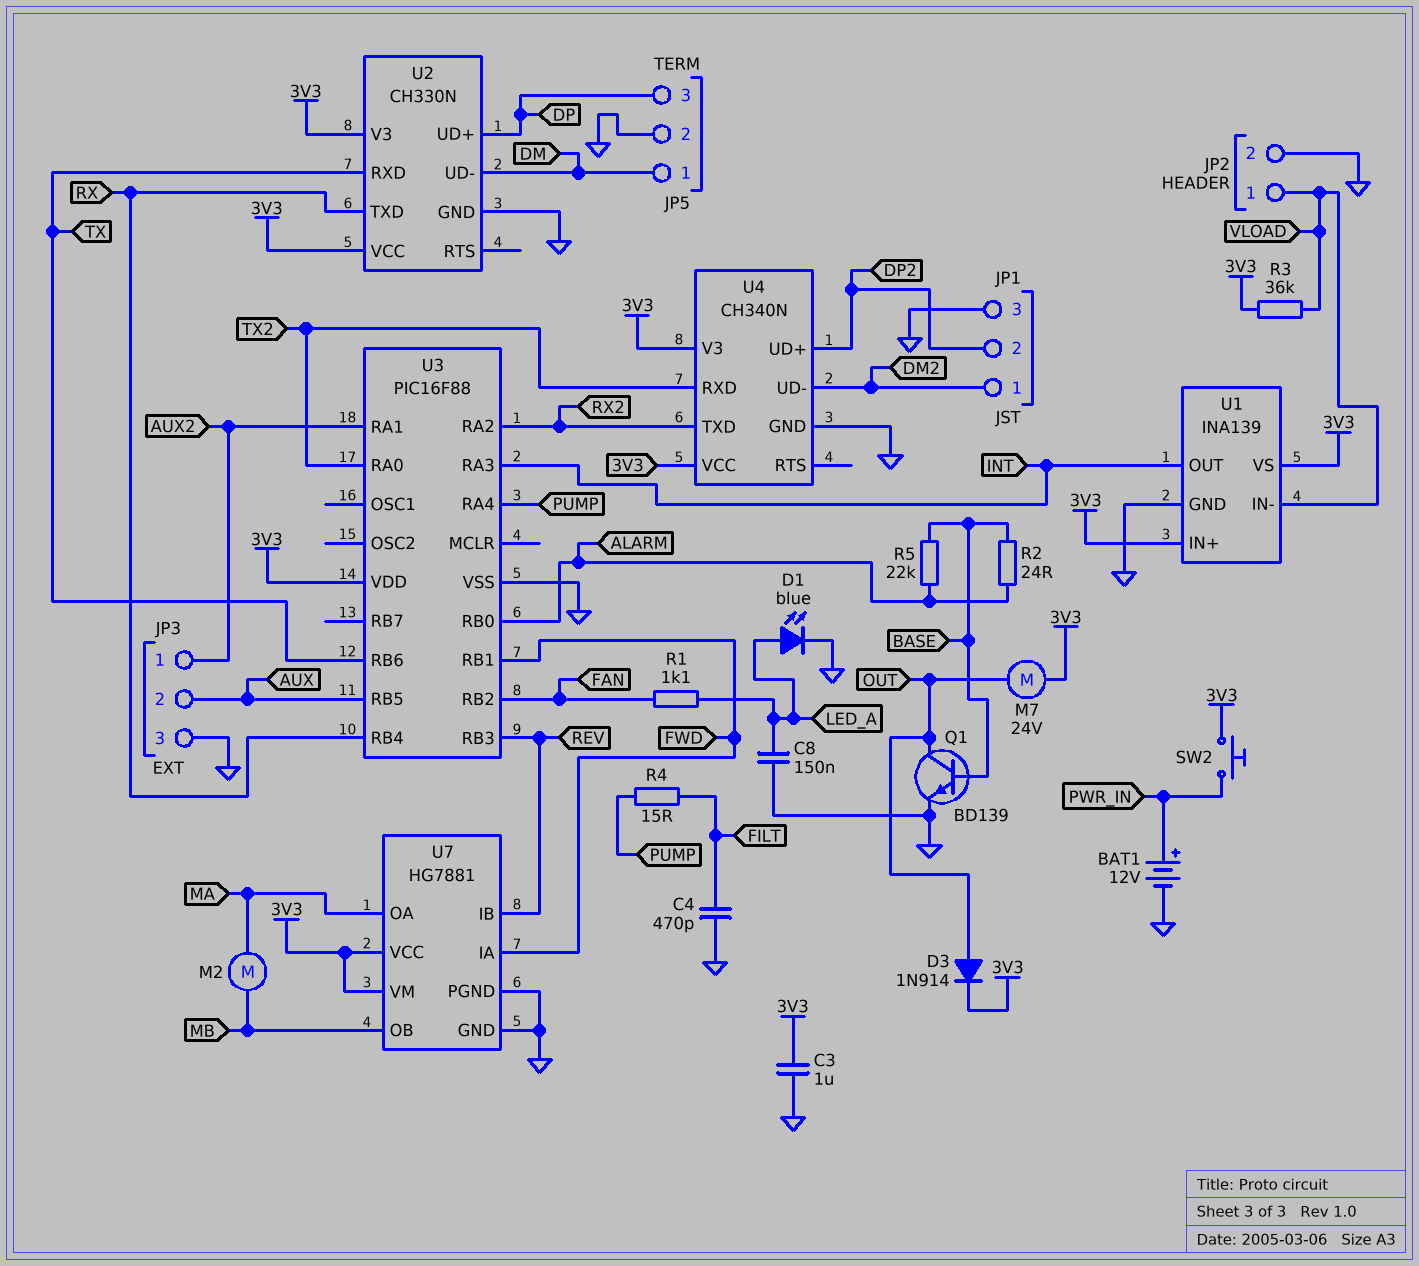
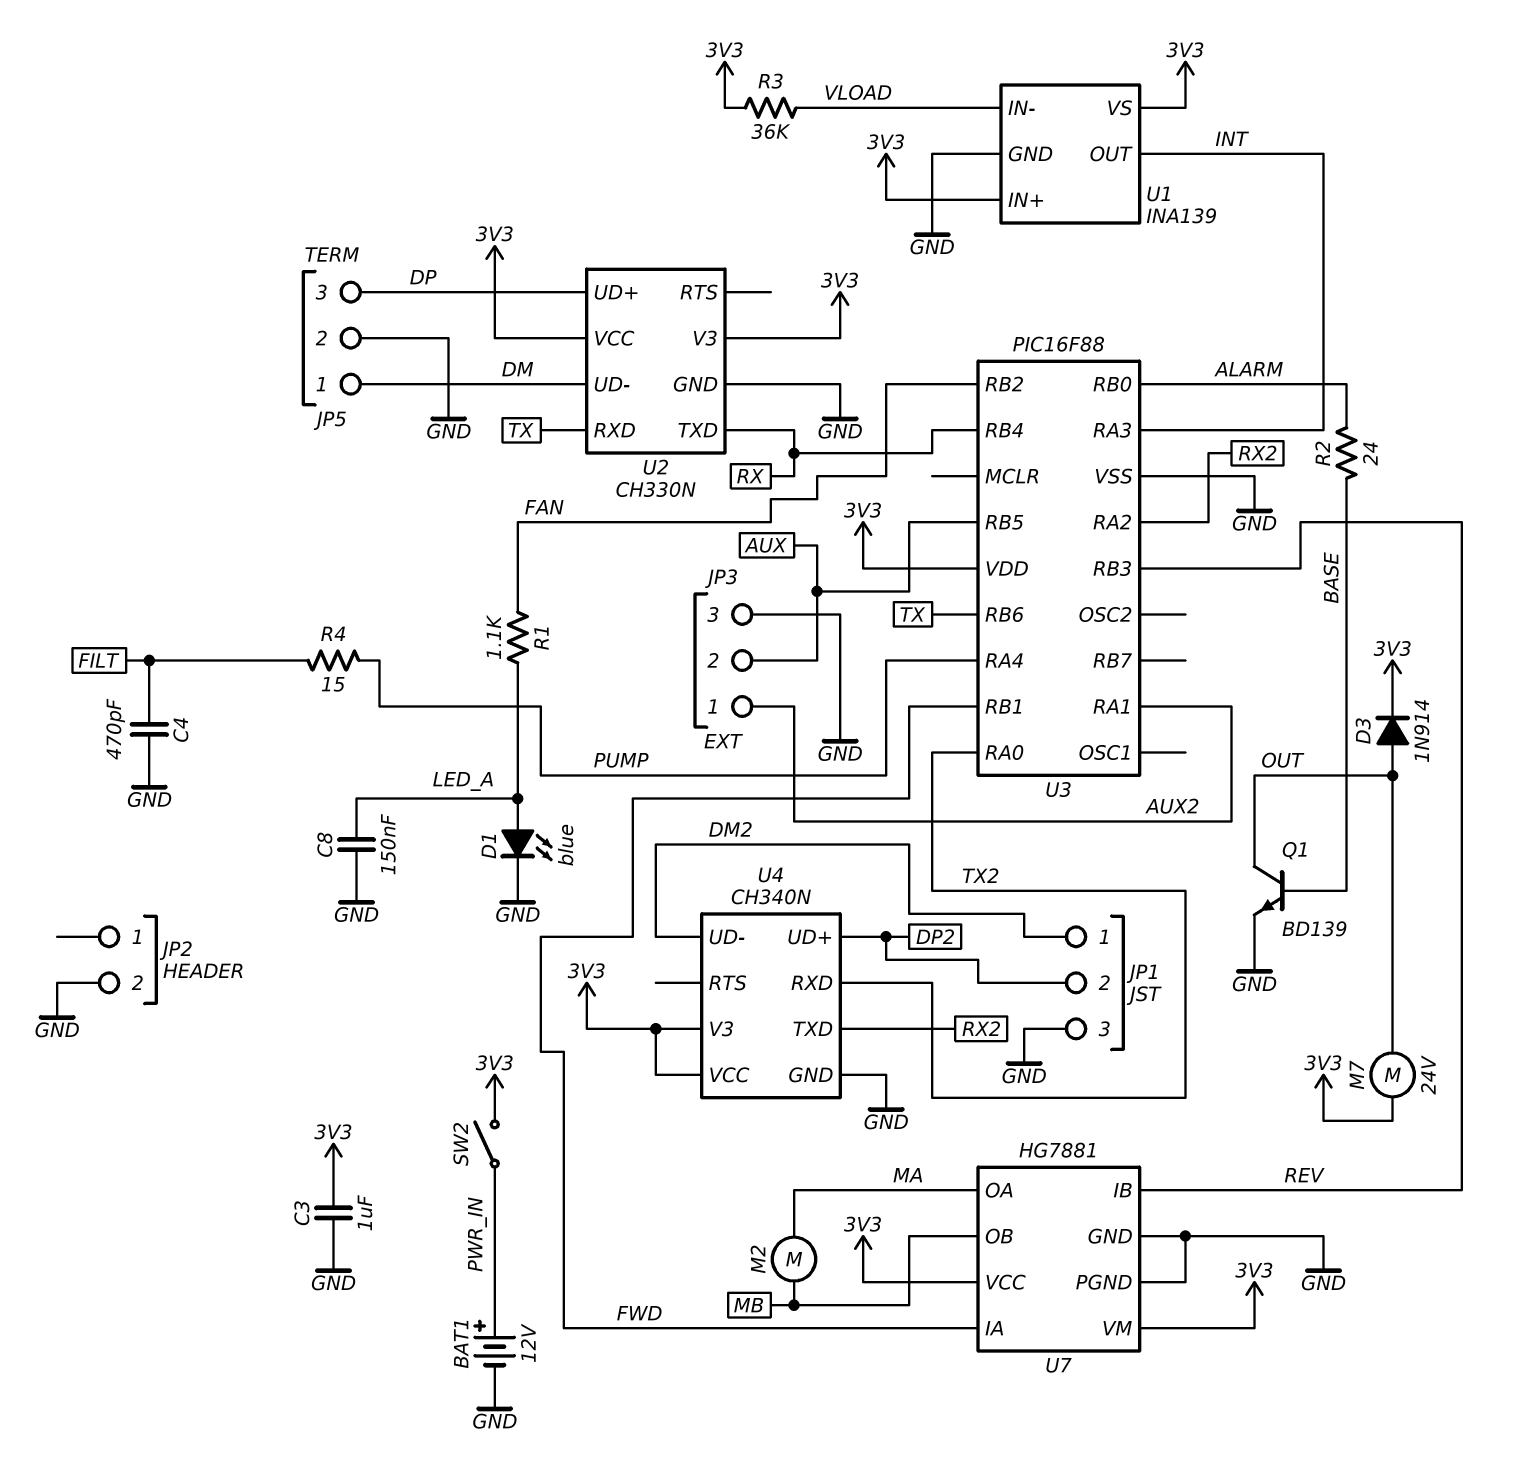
JP2 pin 1: VLOAD -> none
R5: 22k (ALARM, BASE) -> none
SW2: button (3V3, PWR_IN) -> switch (3V3, PWR_IN)

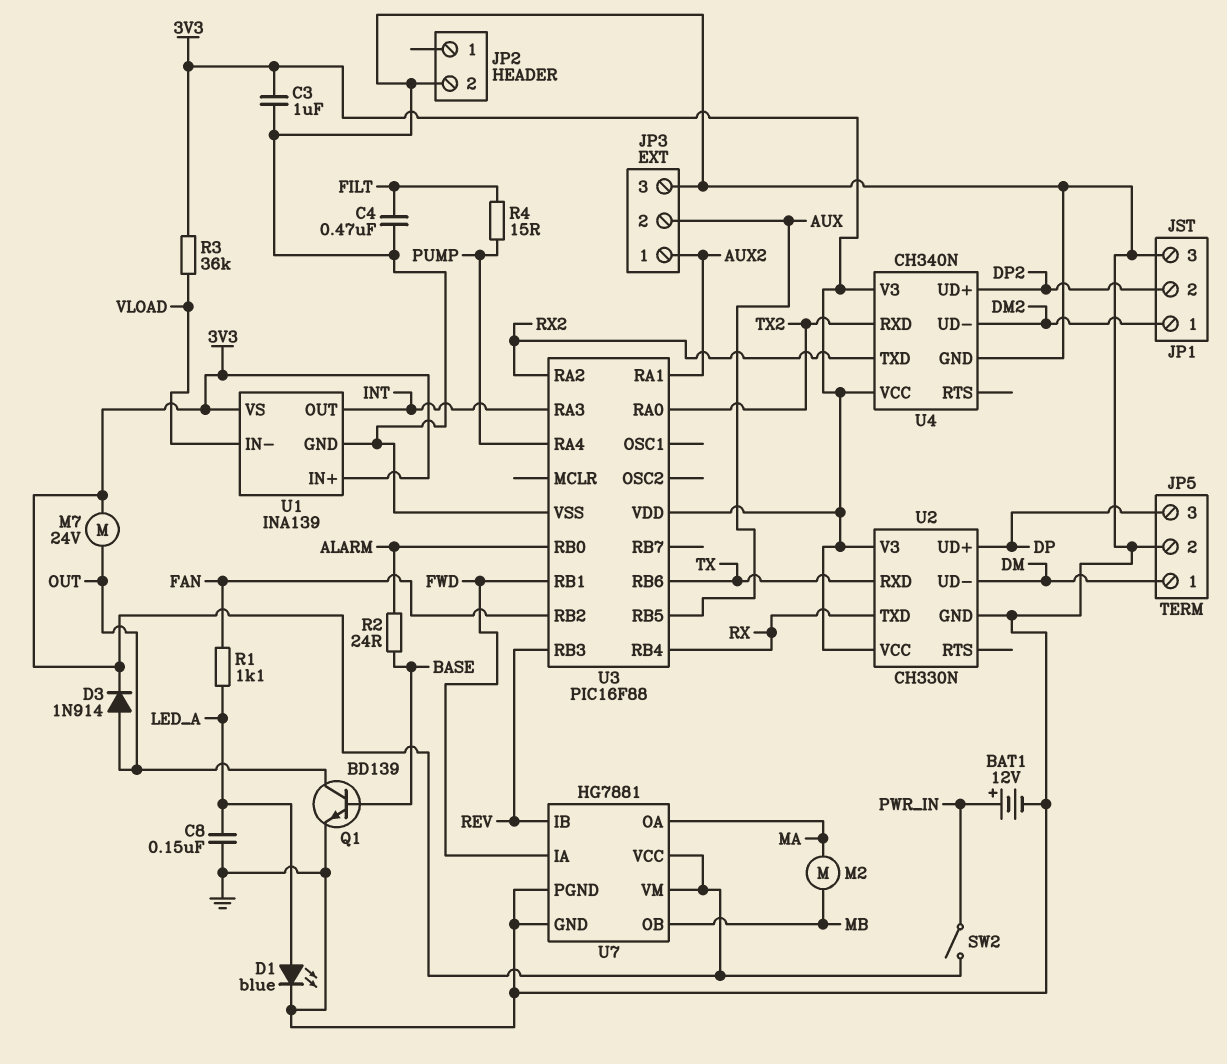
C4: 470pF (FILT, GND) -> 470nF (FILT, GND)

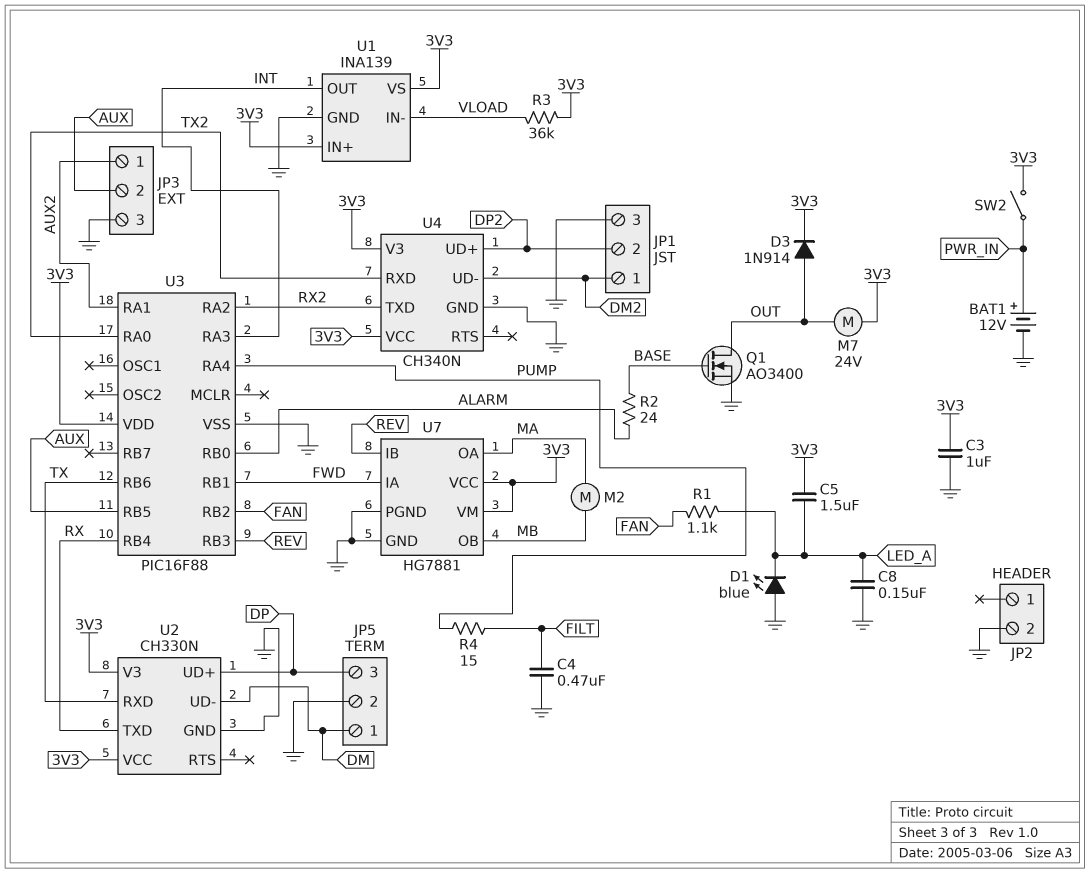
C5: none -> 1.5uF (3V3, LED_A)
D1: LED blue (A LED_A, K GND) -> LED blue (A GND, K LED_A)
Q1: NPN BD139 (B BASE, C OUT, E GND) -> NMOS AO3400 (G BASE, D OUT, S GND)

